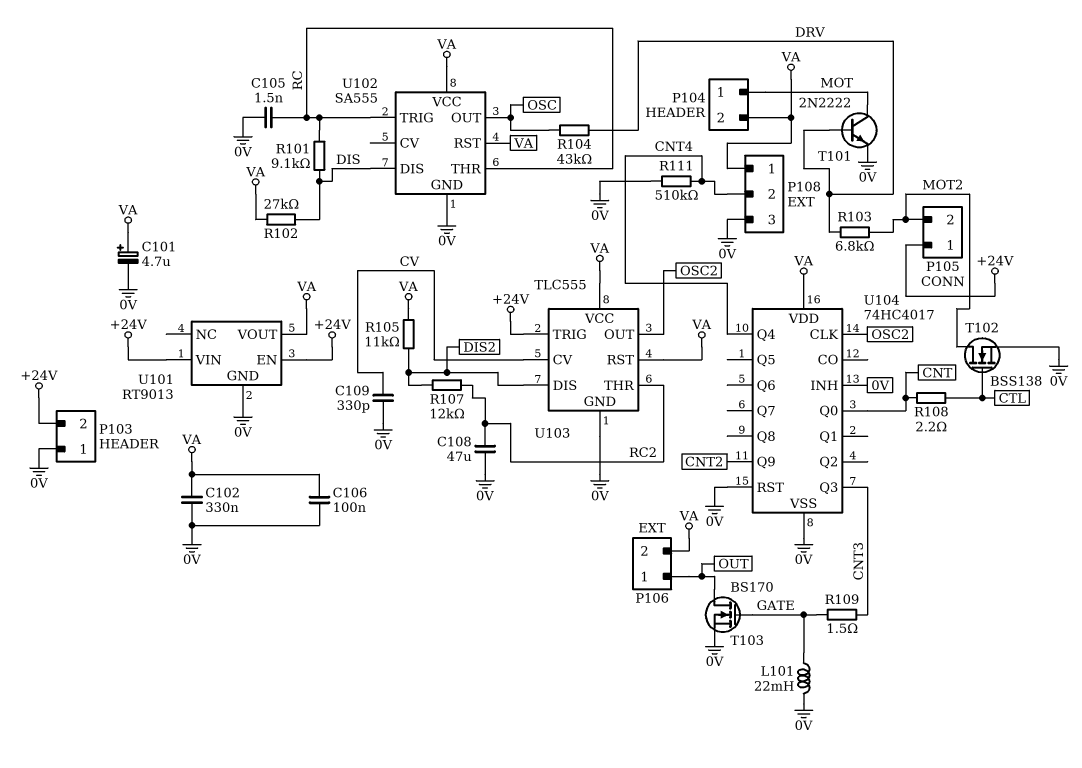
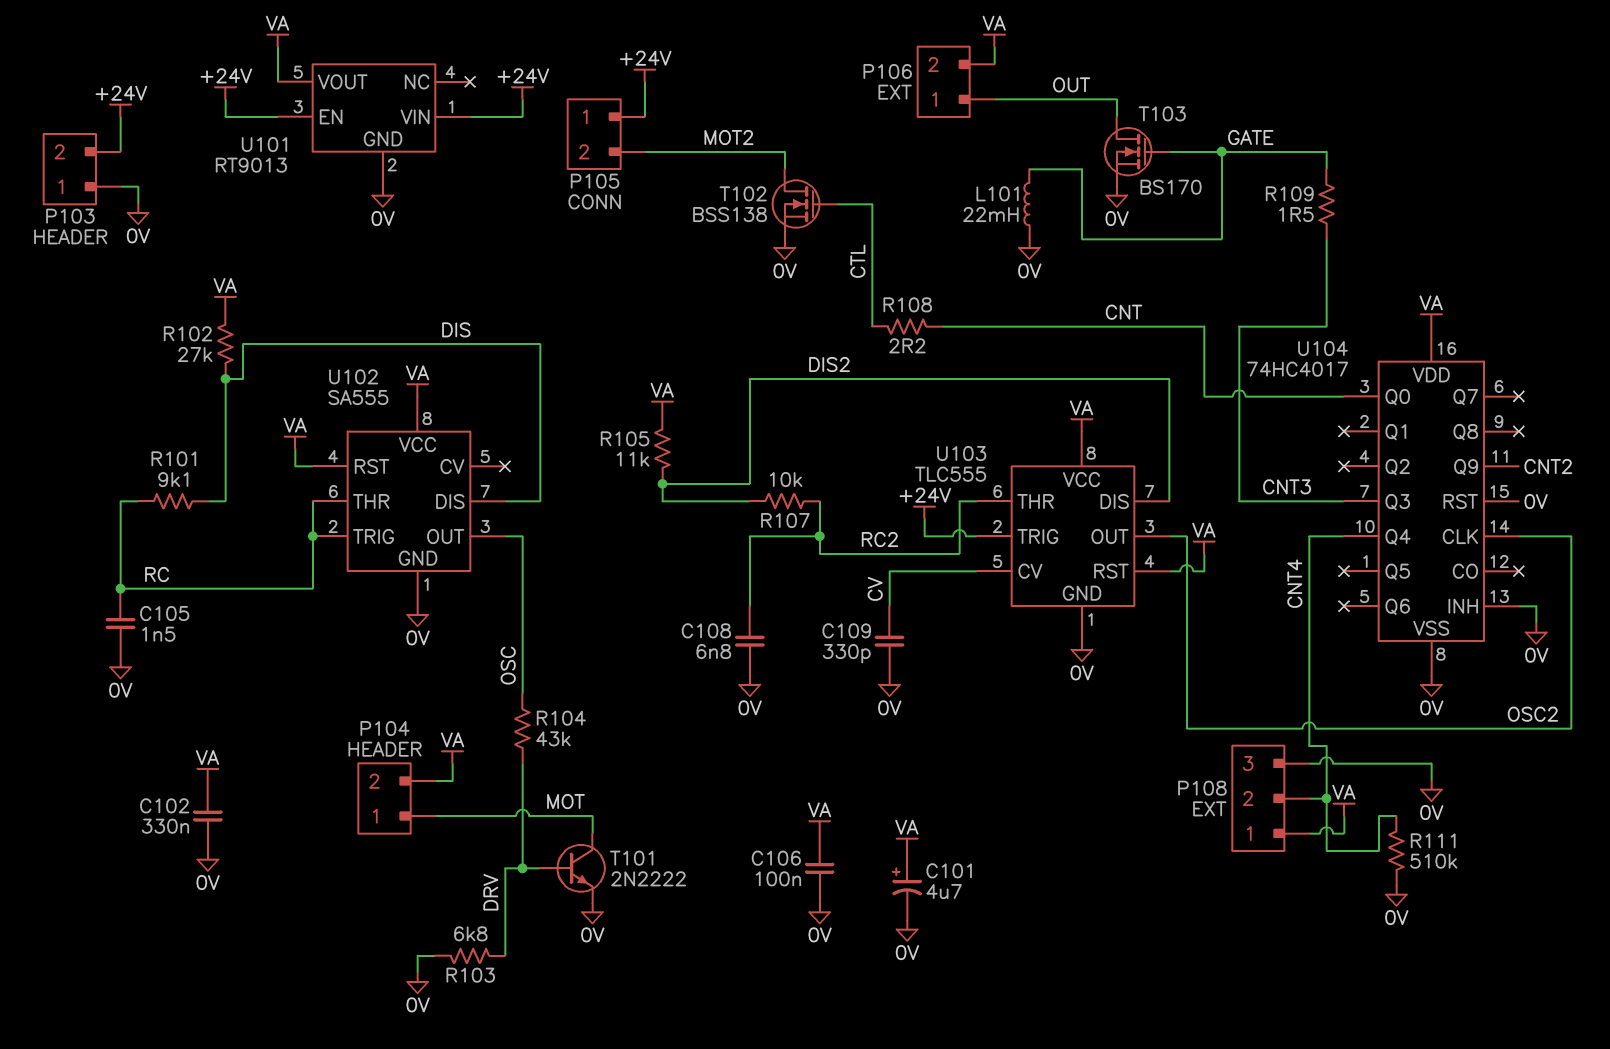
C108: 47uF (0V, RC2) -> 6.8nF (0V, RC2)
R103: 6.8k (DRV, MOT2) -> 6.8k (0V, DRV)
R107: 12k (DIS2, RC2) -> 10k (DIS2, RC2)

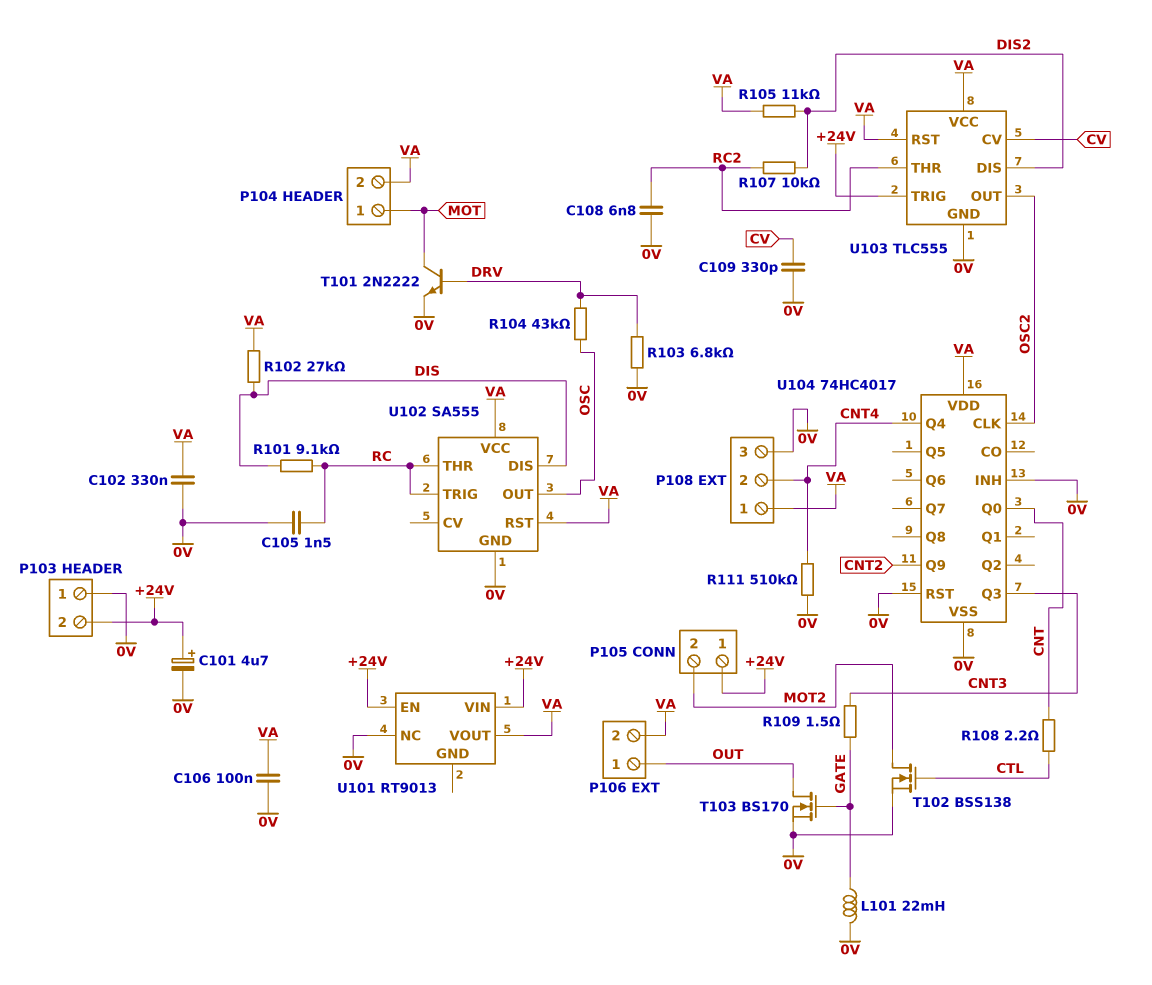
C101: 4.7uF (plus VA, minus 0V) -> 4.7uF (plus +24V, minus 0V)
U101 pin GND: 0V -> none
U101 pin NC: none -> 0V

